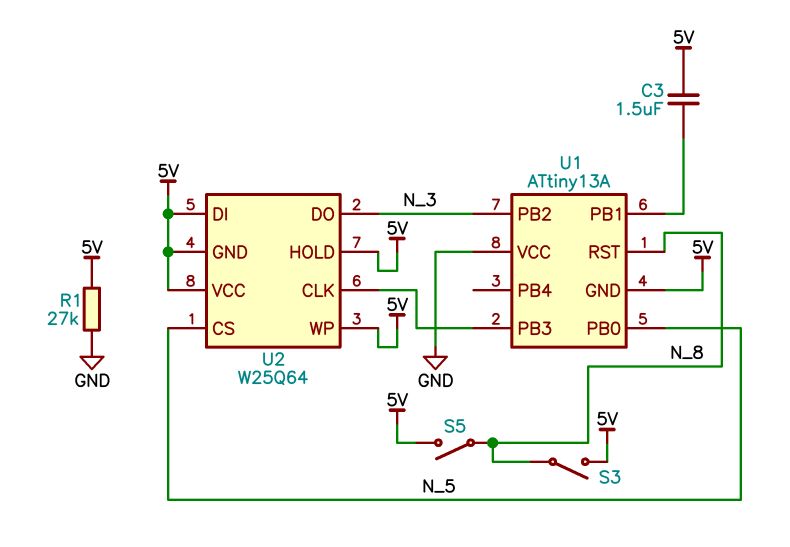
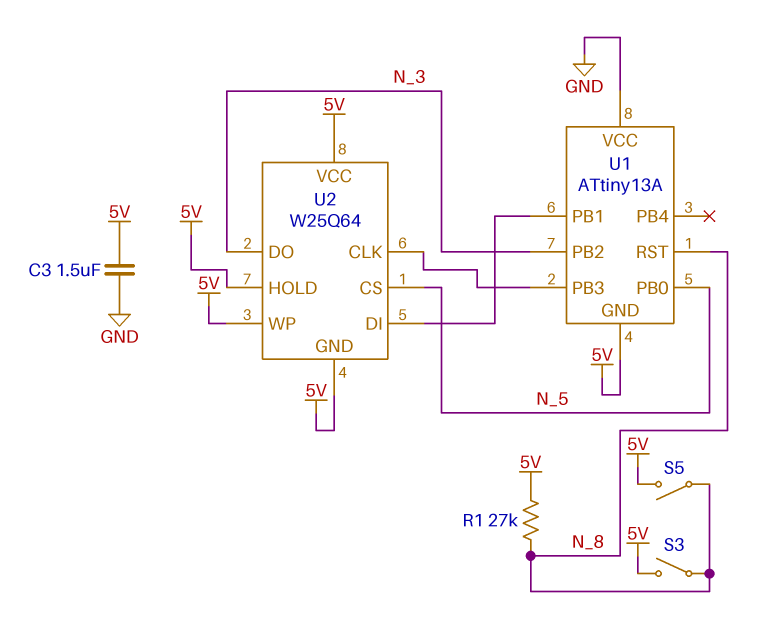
C3: 1.5uF (5V, U1/PB1) -> 1.5uF (5V, GND)
R1: 27k (5V, GND) -> 27k (5V, N_8)
U2 pin DI: 5V -> U1/PB1

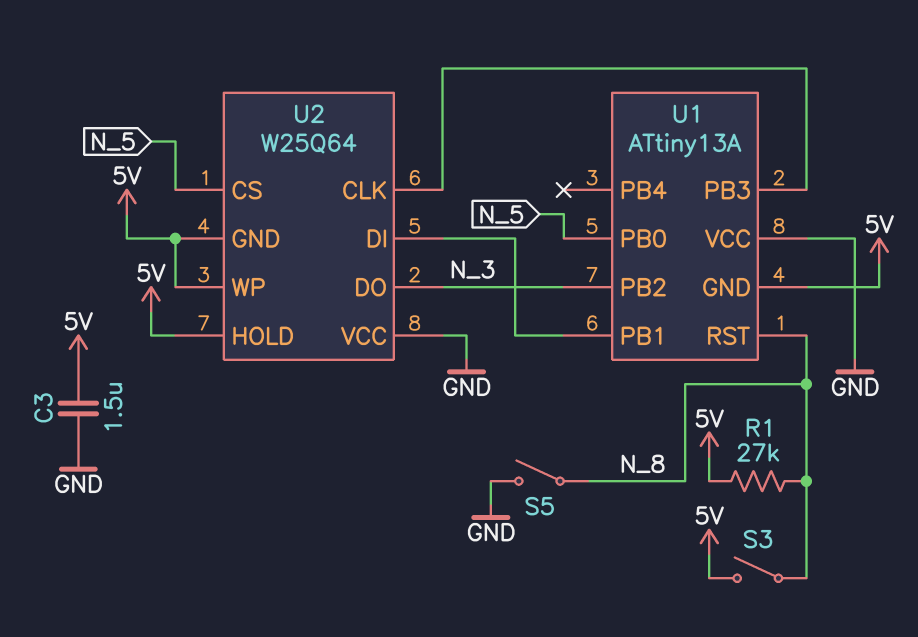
S5: switch (5V, N_8) -> switch (GND, N_8)
U2 pin VCC: 5V -> GND

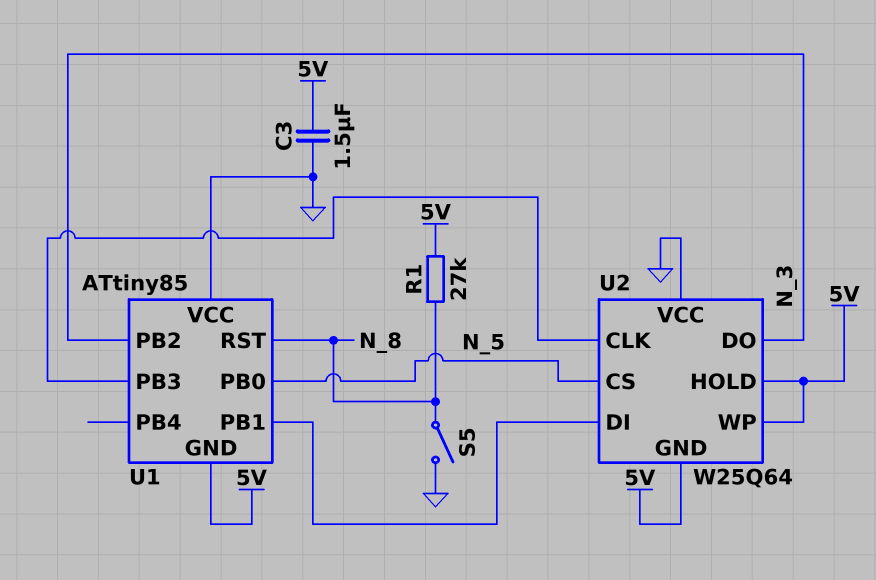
S3: switch (5V, N_8) -> none
U1: ATtiny13A -> ATtiny85

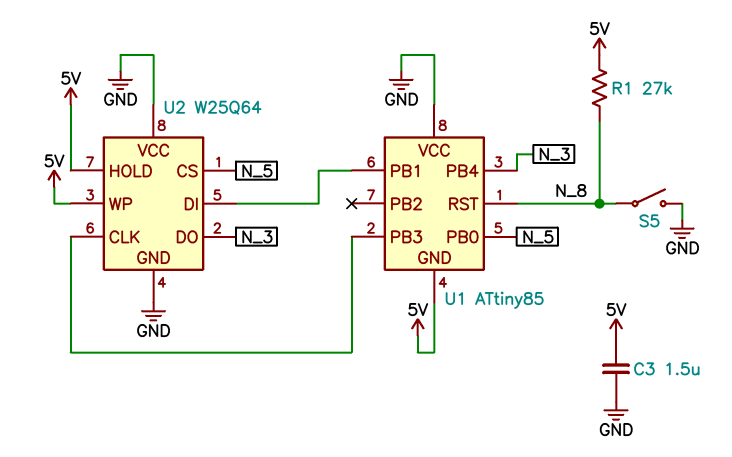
U1 pin PB2: N_3 -> none
U1 pin PB4: none -> N_3
U2 pin GND: 5V -> GND

